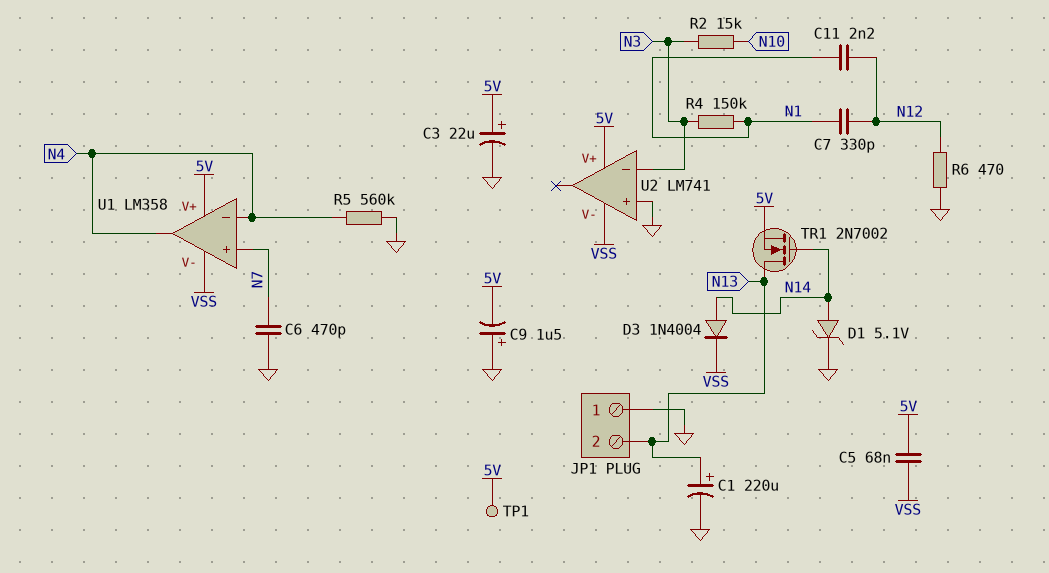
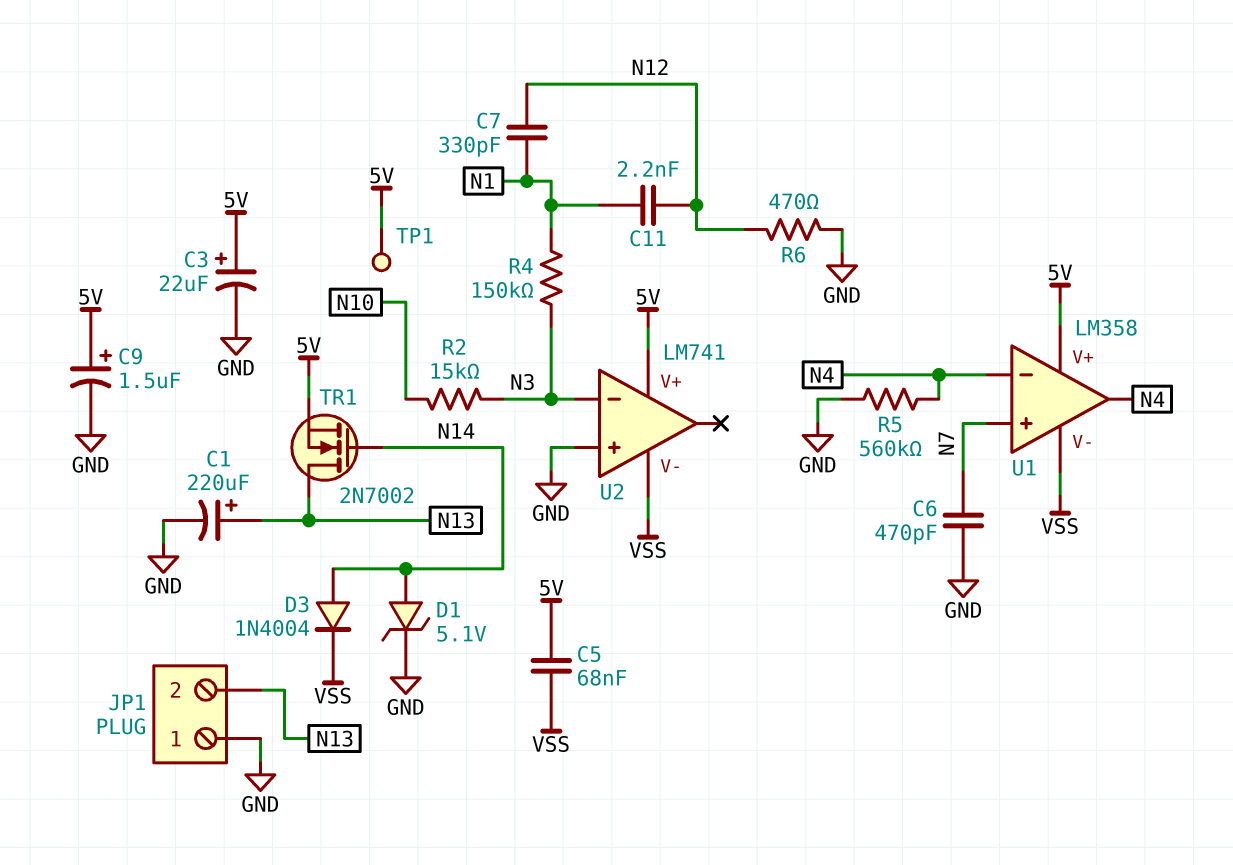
C9: 1.5uF (plus GND, minus 5V) -> 1.5uF (plus 5V, minus GND)

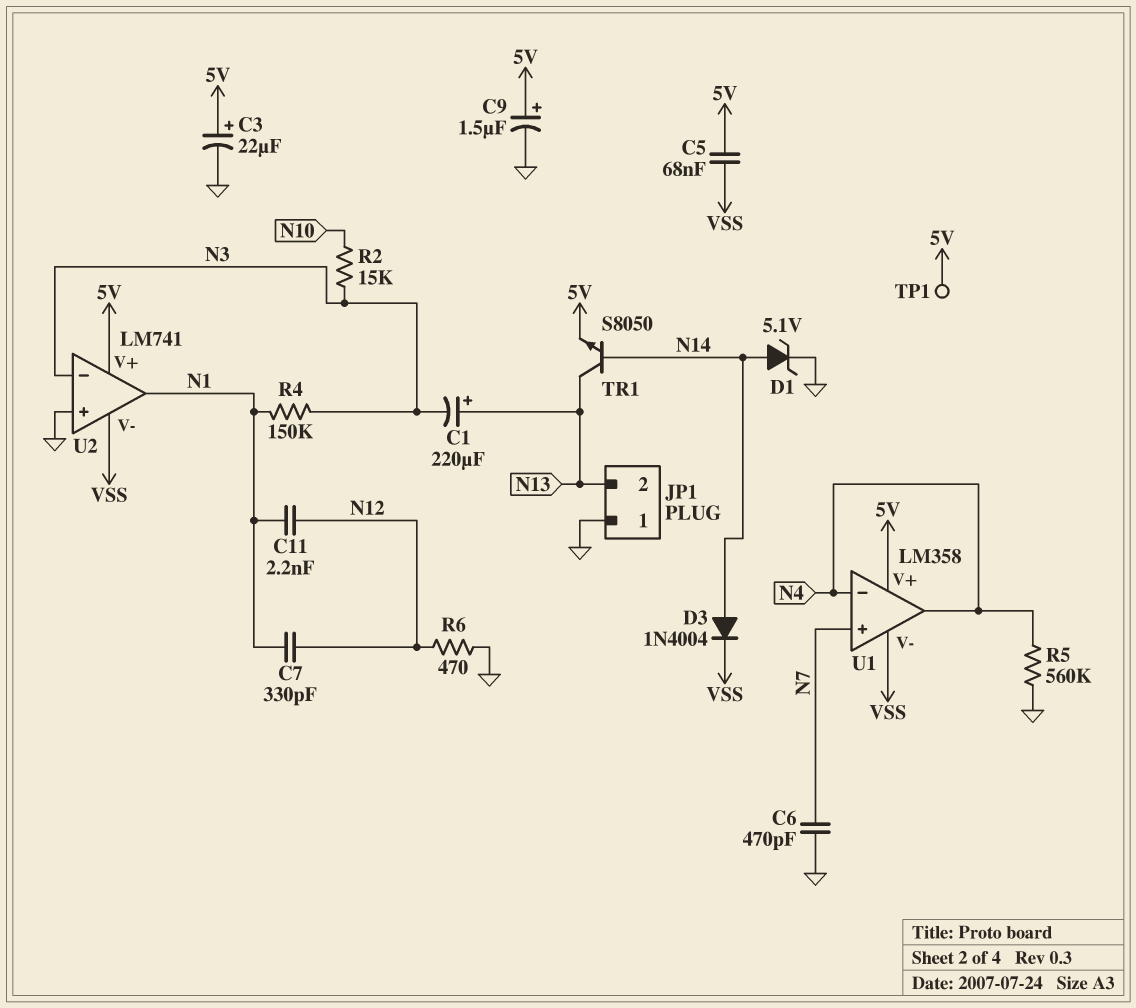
C1: 220uF (plus N13, minus GND) -> 220uF (plus N13, minus N3)
TR1: NMOS 2N7002 (G N14, D N13, S 5V) -> NPN S8050 (B N14, C N13, E 5V)
U2 pin out: none -> N1

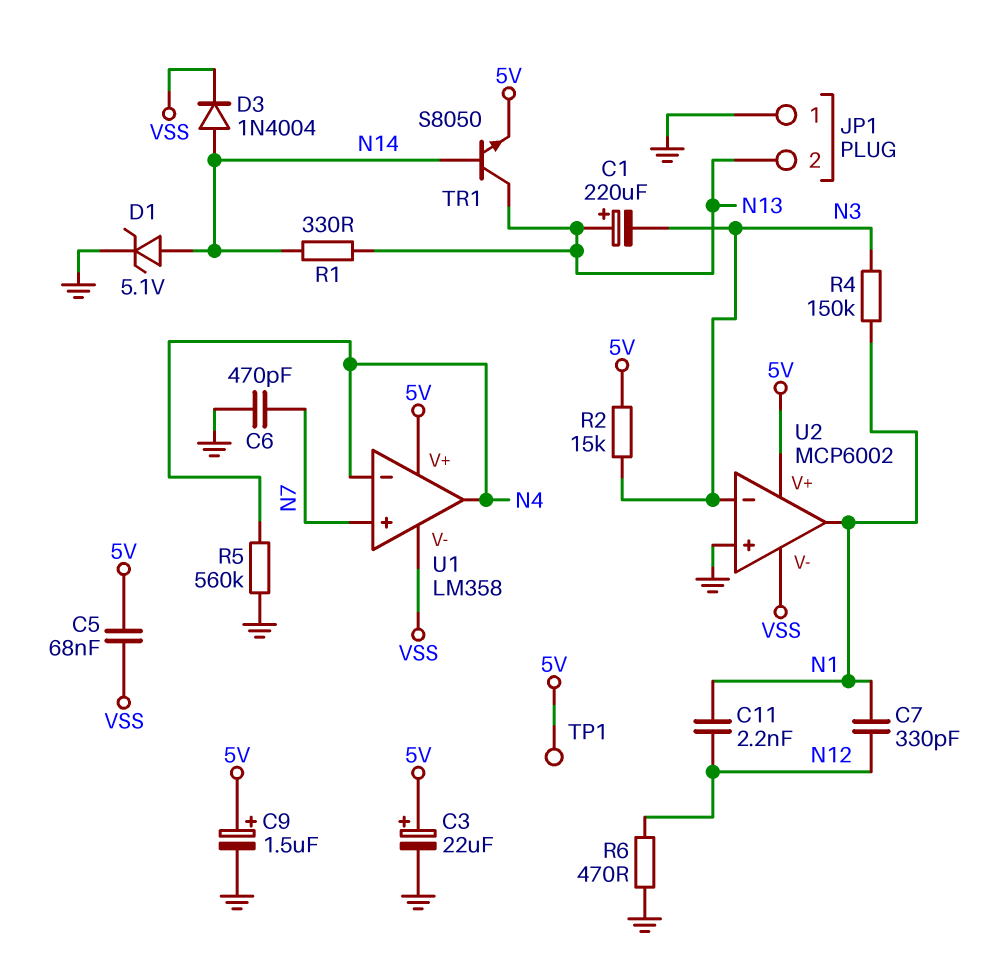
R1: none -> 330 (N13, N14)
R2: 15k (N3, N10) -> 15k (5V, N3)
U2: LM741 -> MCP6002

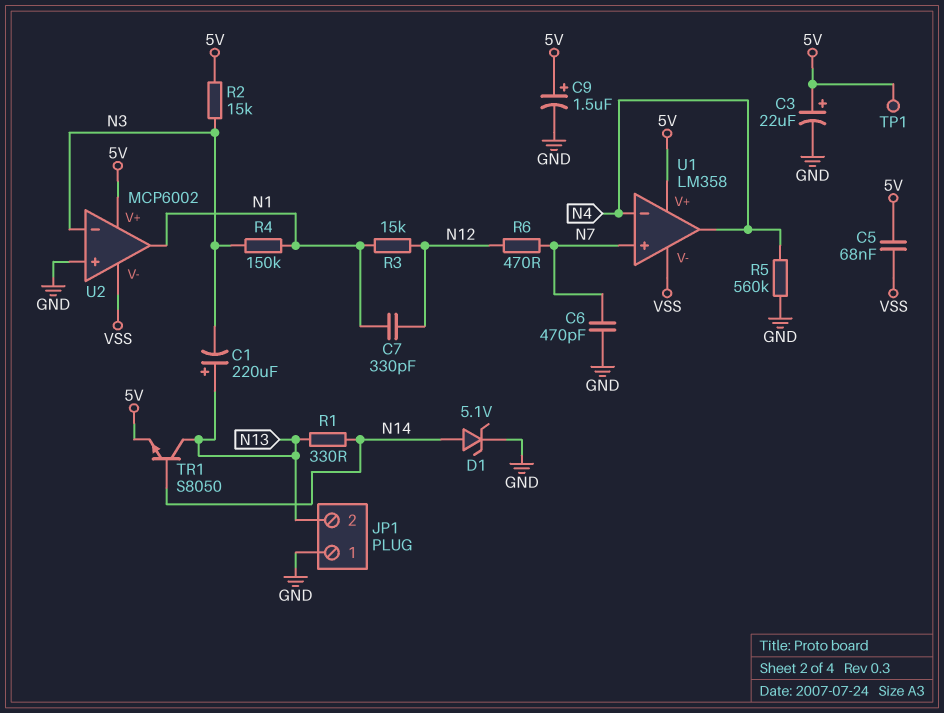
C11: 2.2nF (N1, N12) -> none
D3: diode 1N4004 (A N14, K VSS) -> none
R3: none -> 15k (N1, N12)
R6: 470 (GND, N12) -> 470 (N7, N12)

